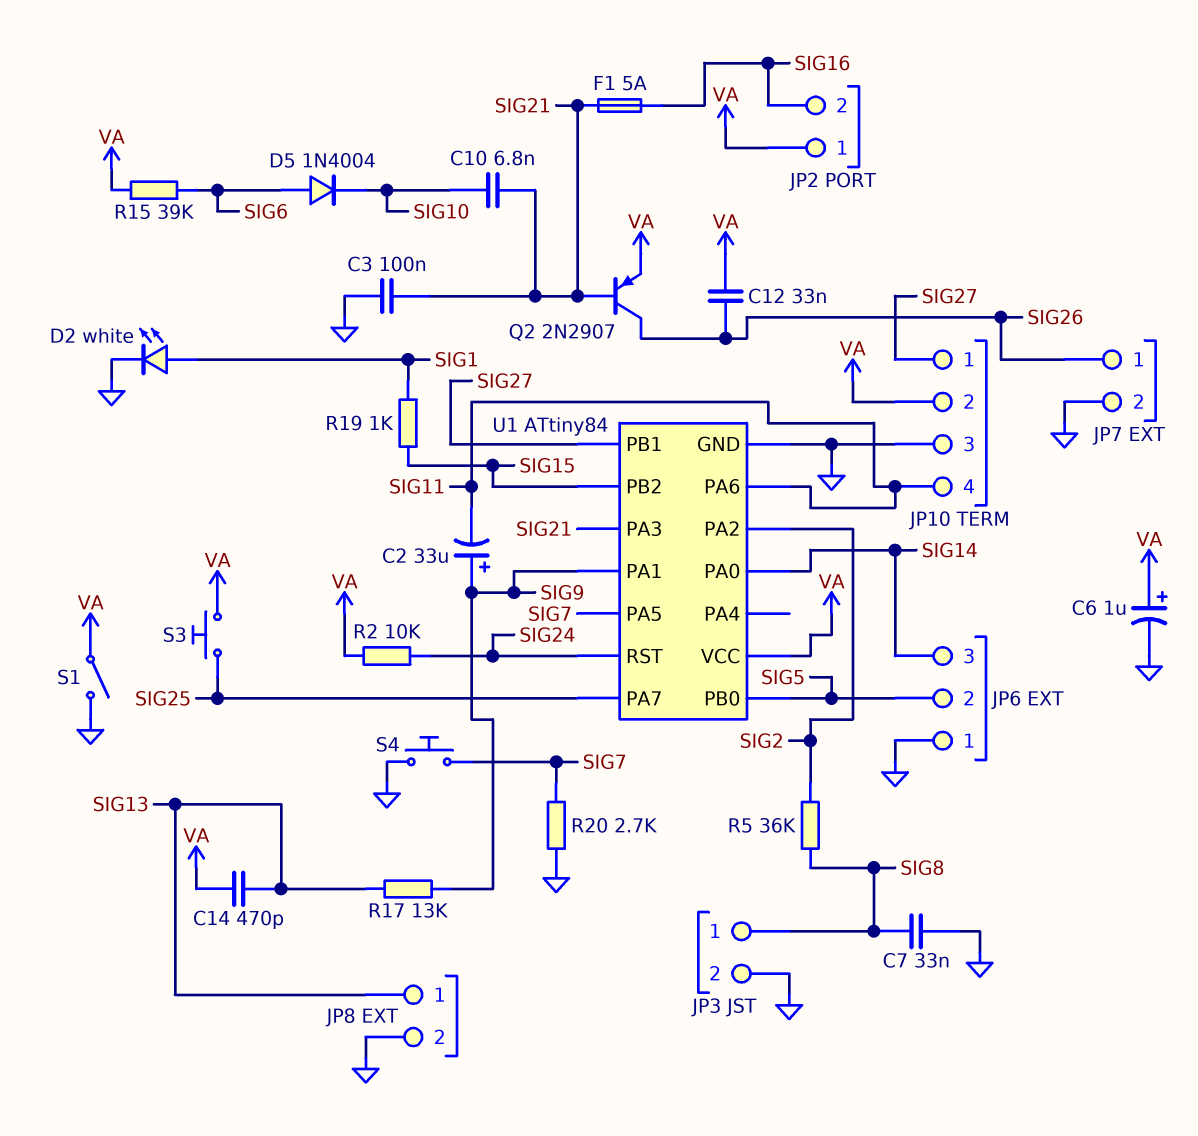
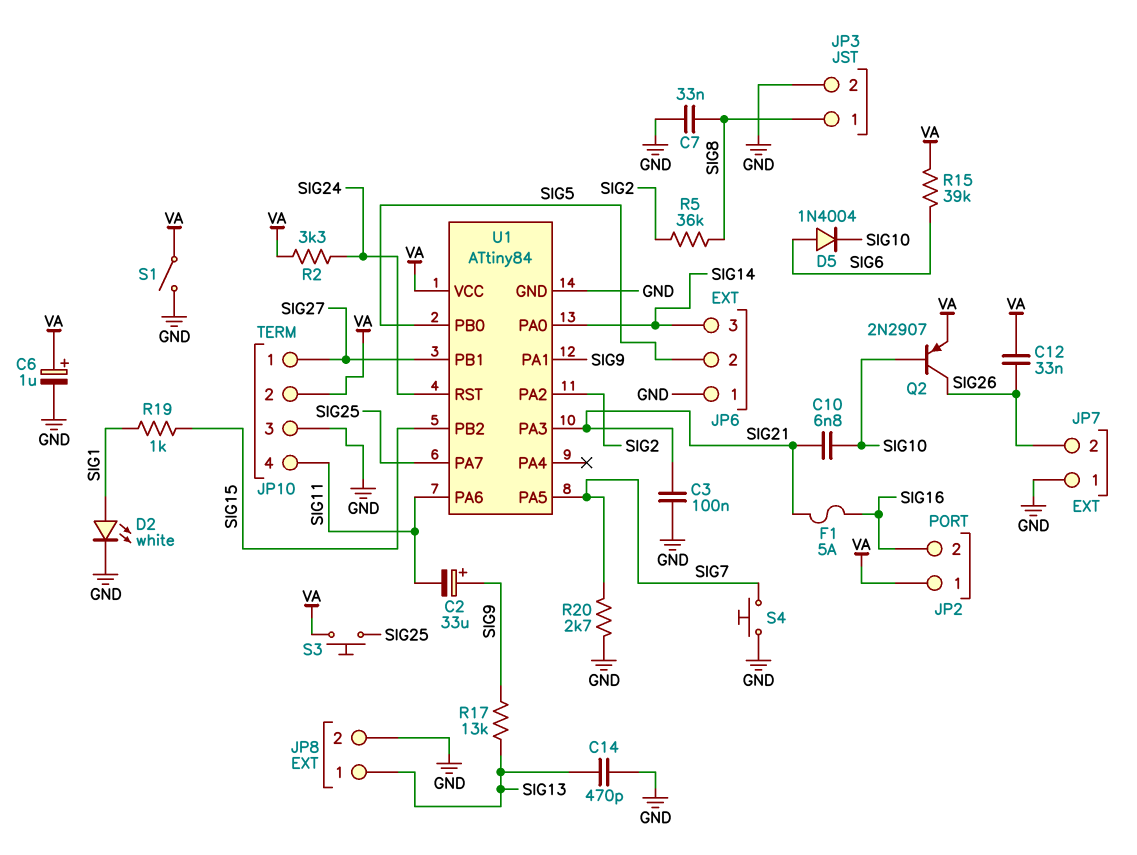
C14: 470pF (SIG13, VA) -> 470pF (GND, SIG13)
JP7 pin 1: SIG26 -> GND
JP7 pin 2: GND -> SIG26
Q2: PNP 2N2907 (B SIG21, C SIG26, E VA) -> PNP 2N2907 (B SIG10, C SIG26, E VA)
R2: 10k (SIG24, VA) -> 3.3k (SIG24, VA)

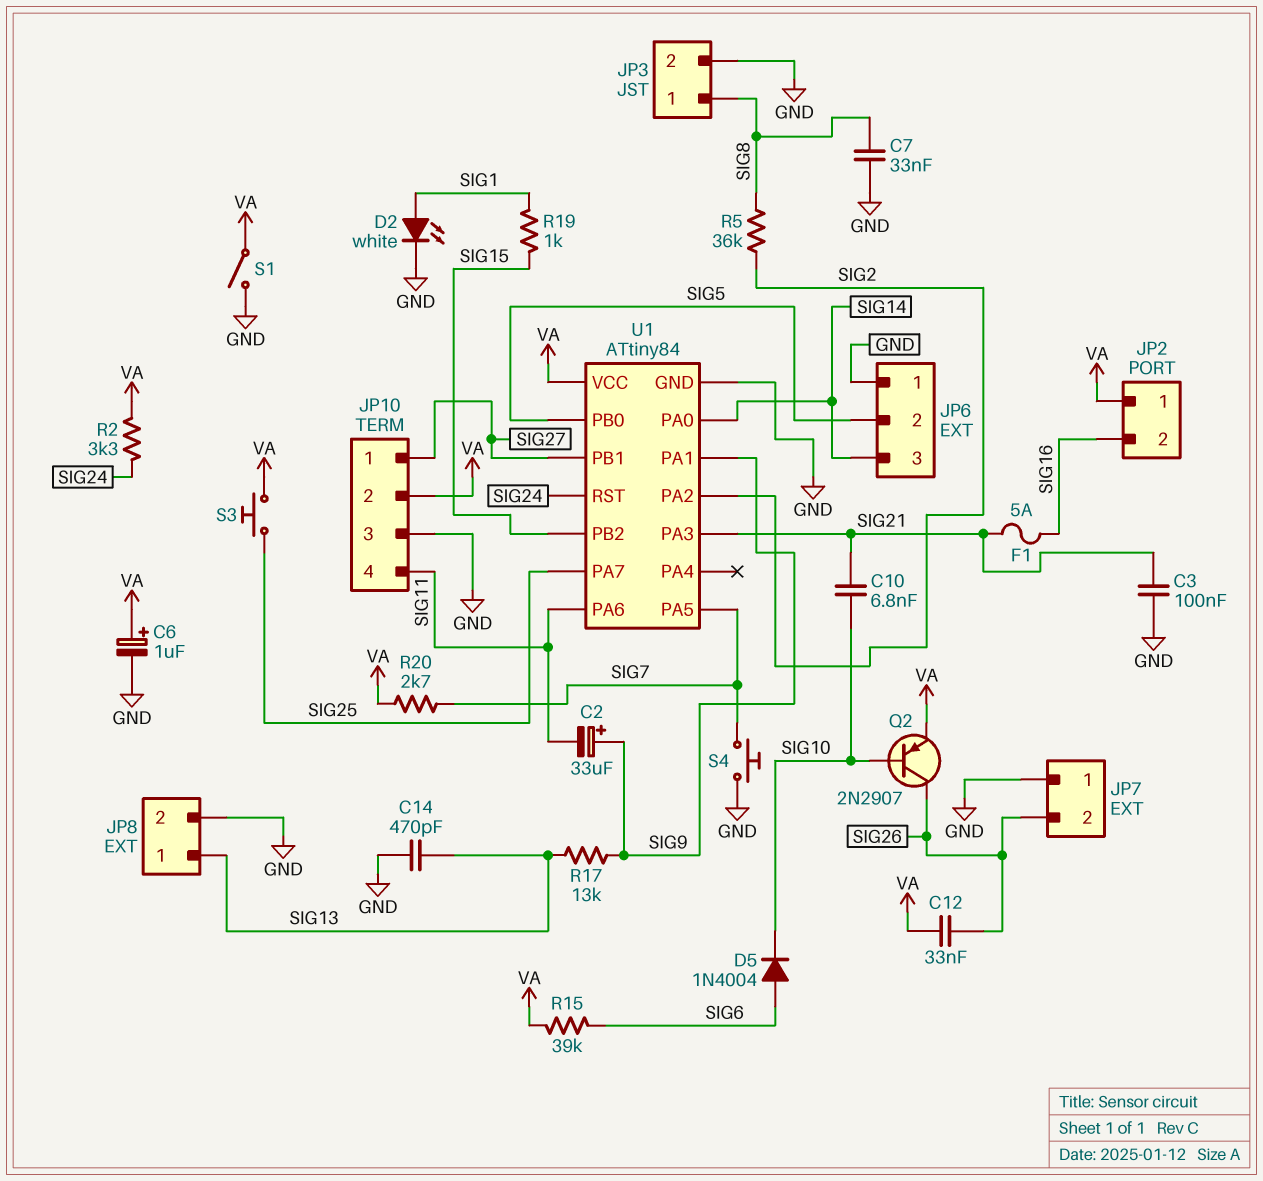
R20: 2.7k (GND, SIG7) -> 2.7k (SIG7, VA)

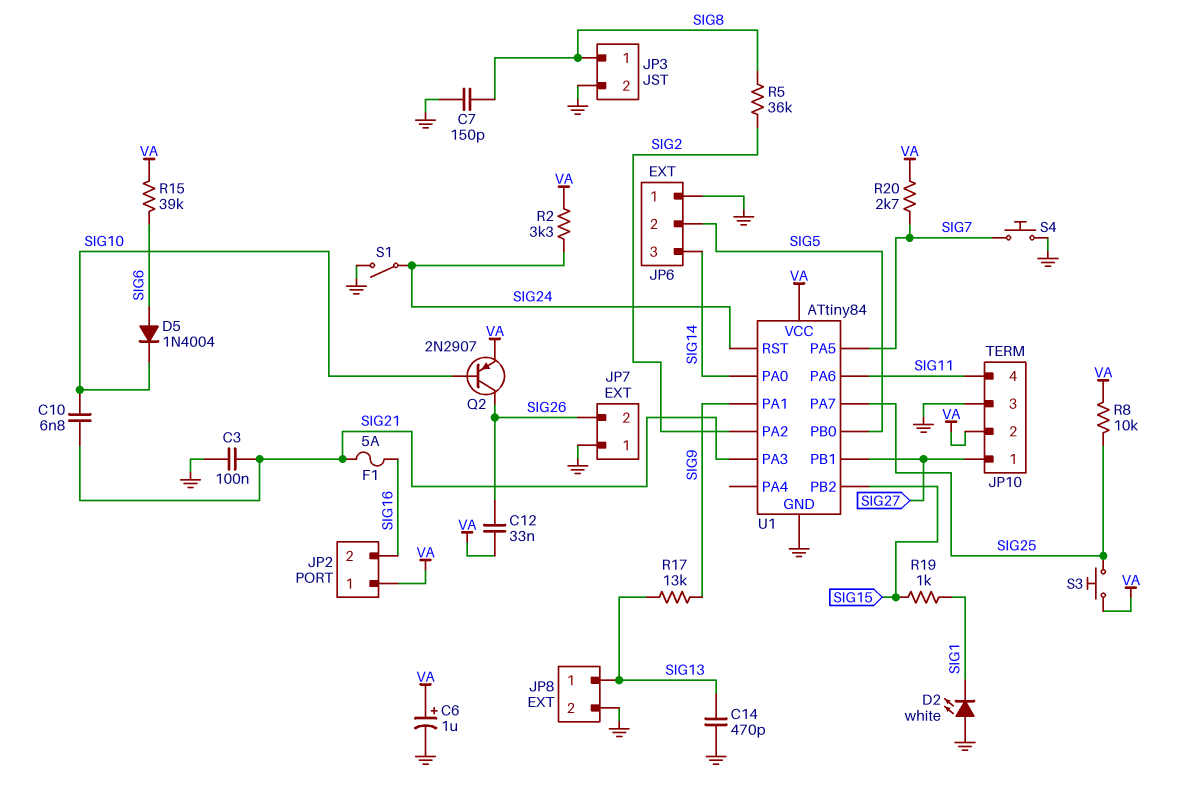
C2: 33uF (plus SIG9, minus SIG11) -> none
C7: 33nF (GND, SIG8) -> 150pF (GND, SIG8)
D2: LED white (A SIG1, K GND) -> LED white (A GND, K SIG1)
R8: none -> 10k (SIG25, VA)
S1: switch (GND, VA) -> switch (GND, SIG24)

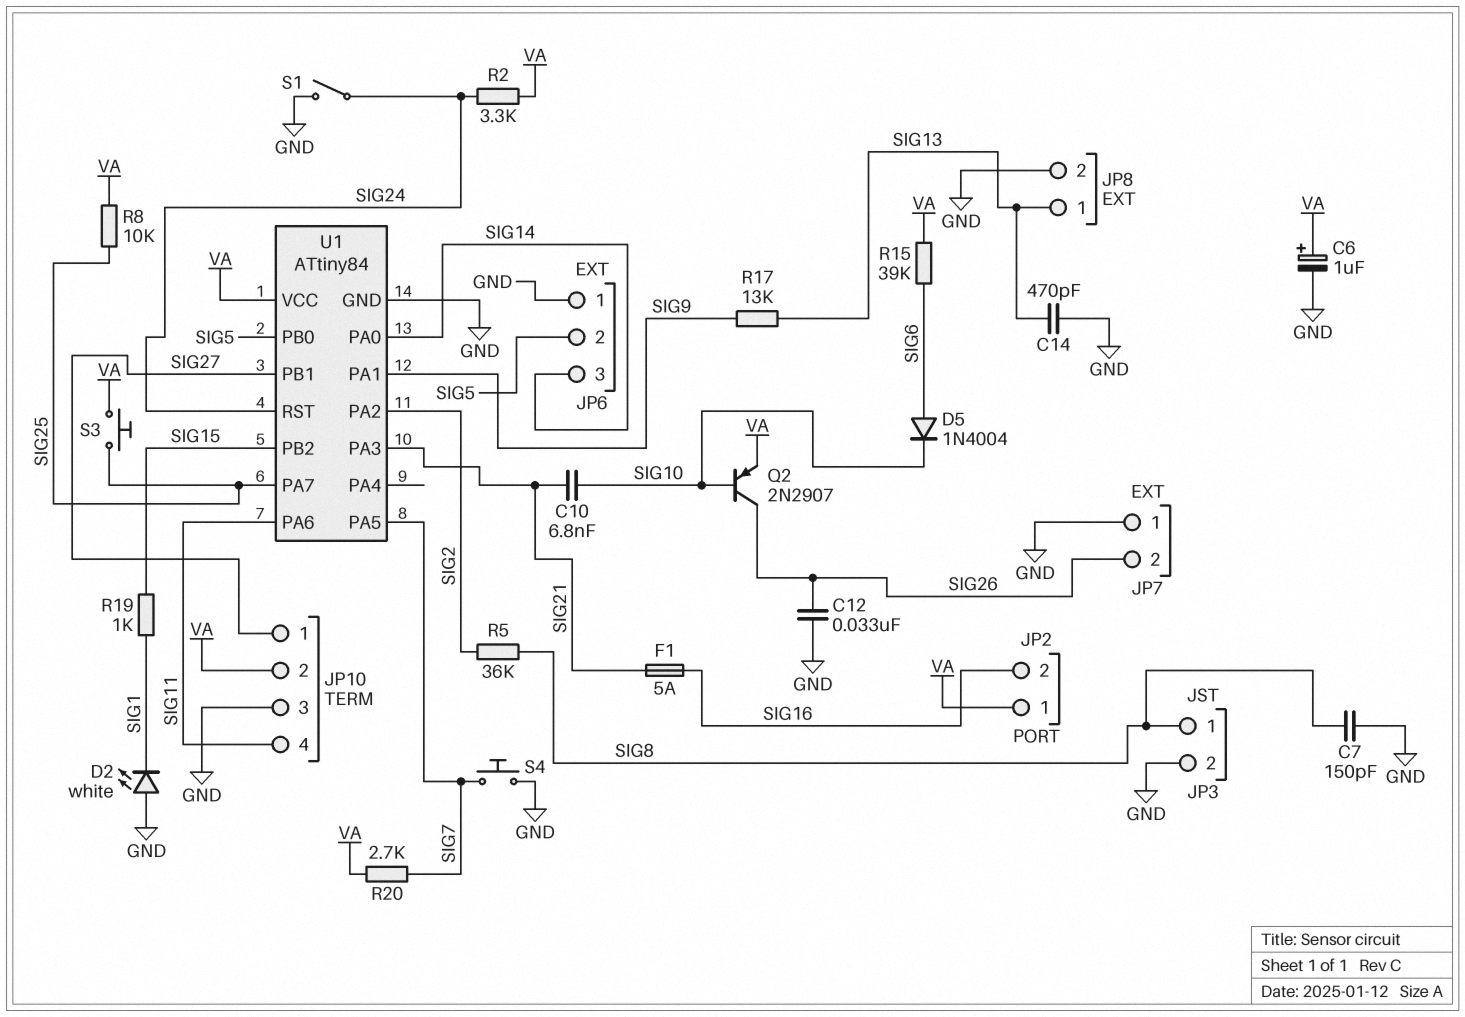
C3: 100nF (GND, SIG21) -> none
C12: 33nF (SIG26, VA) -> 33nF (GND, SIG26)

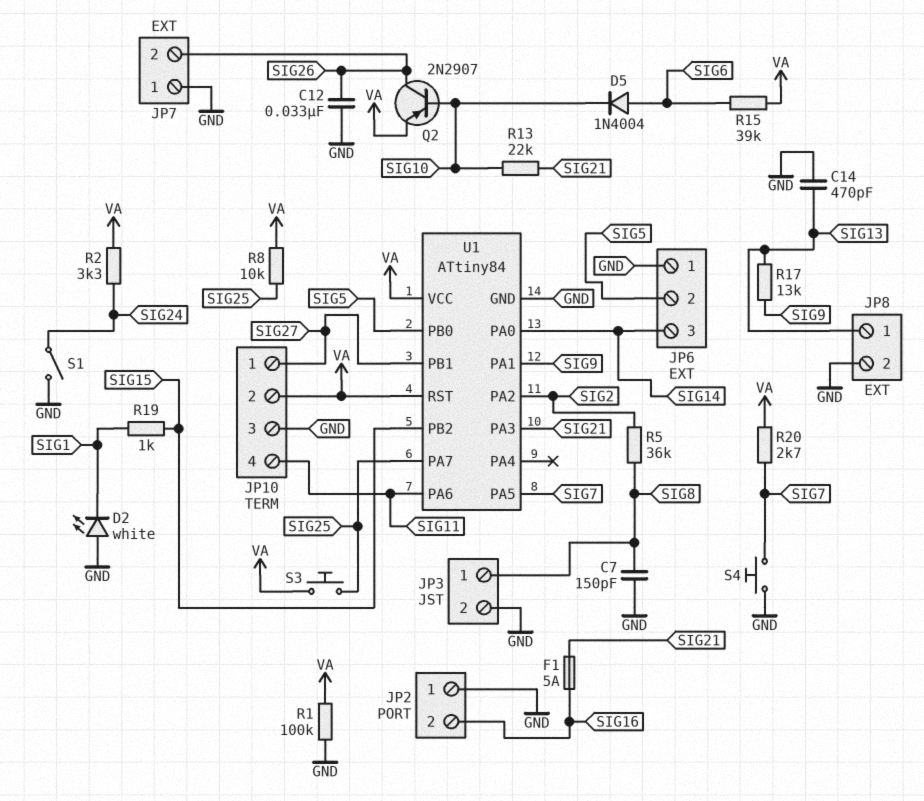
C6: 1uF (plus VA, minus GND) -> none
C10: 6.8nF (SIG10, SIG21) -> none
JP2 pin 1: VA -> GND
R1: none -> 100k (GND, VA)
R13: none -> 22k (SIG10, SIG21)
U1 pin RST: SIG24 -> VA

